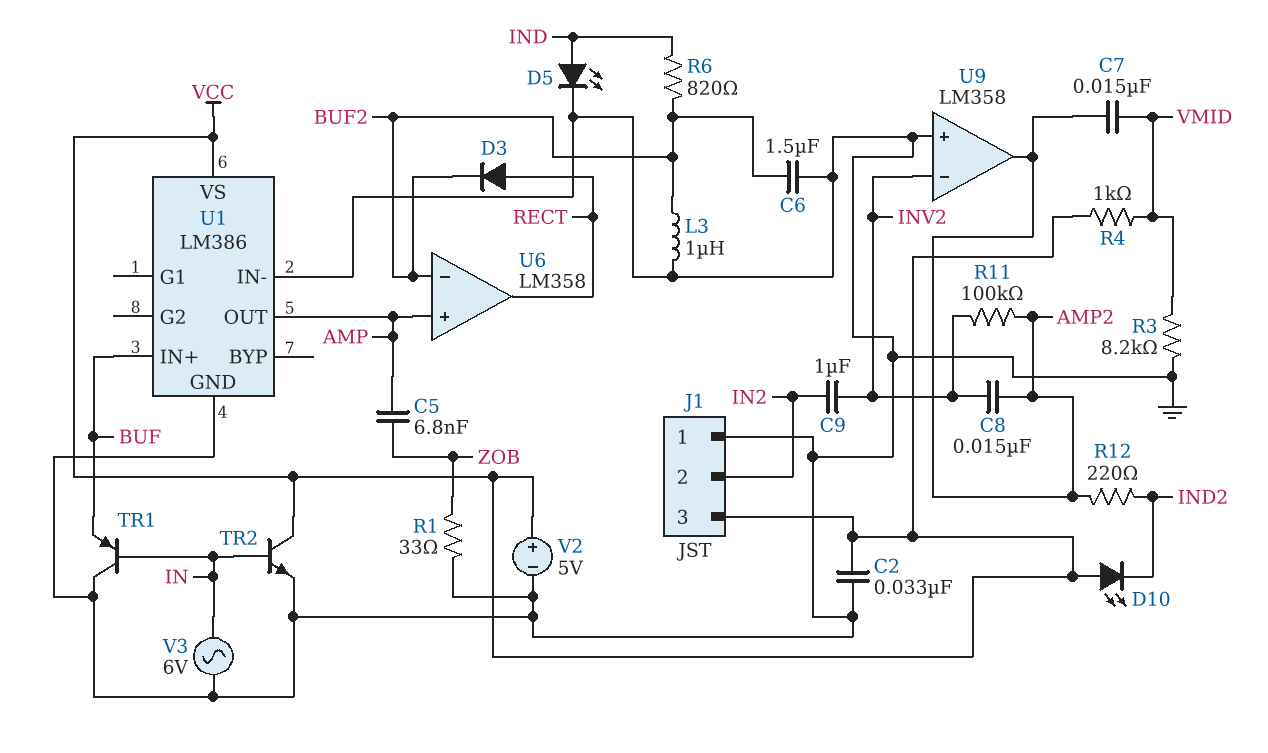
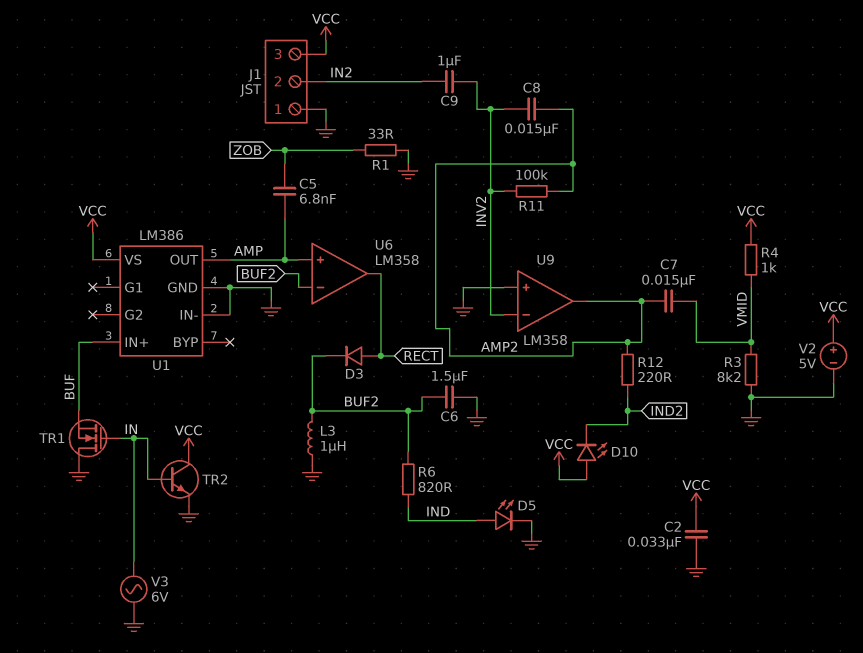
TR1: PNP (B IN, C GND, E BUF) -> NMOS (G IN, D GND, S BUF)

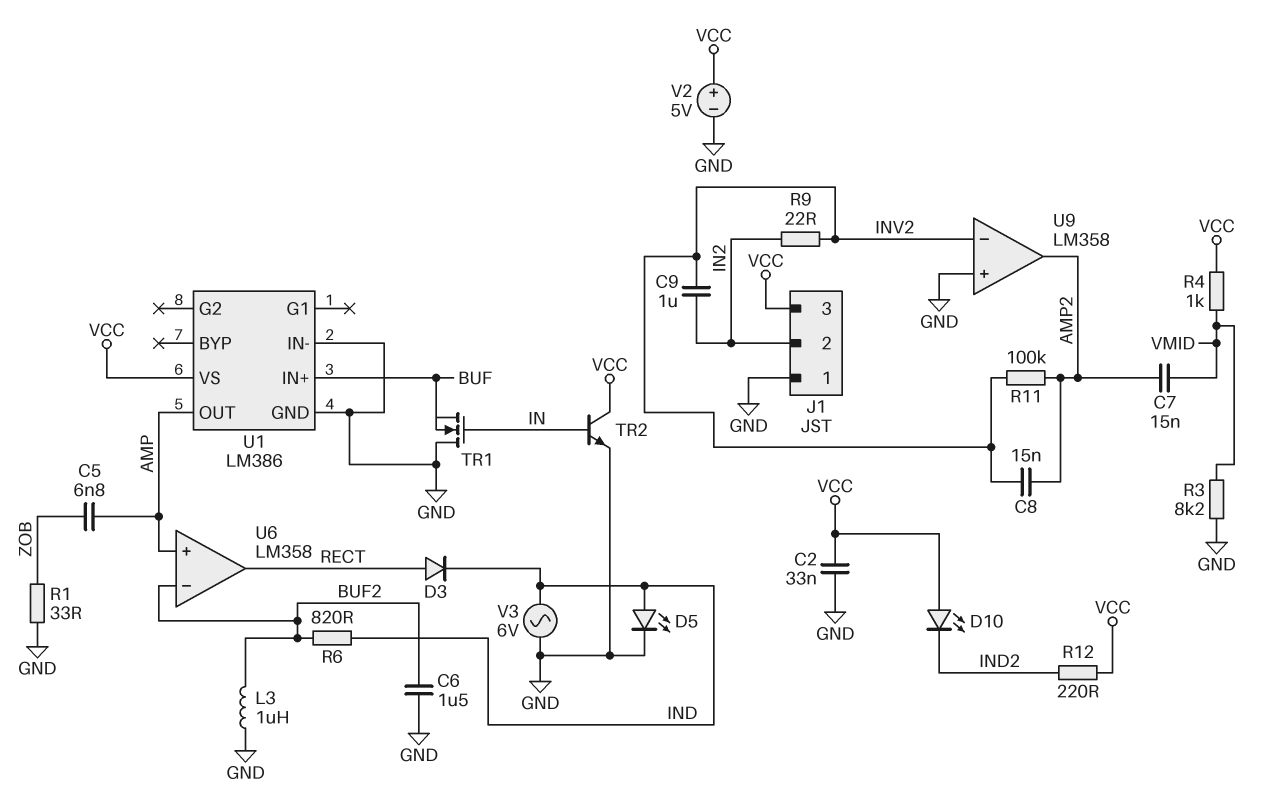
D3: diode (A RECT, K BUF2) -> diode (A RECT, K IND)
R9: none -> 22 (IN2, INV2)
R12: 220 (AMP2, IND2) -> 220 (IND2, VCC)
V3: AC 6V (GND, IN) -> AC 6V (GND, IND)

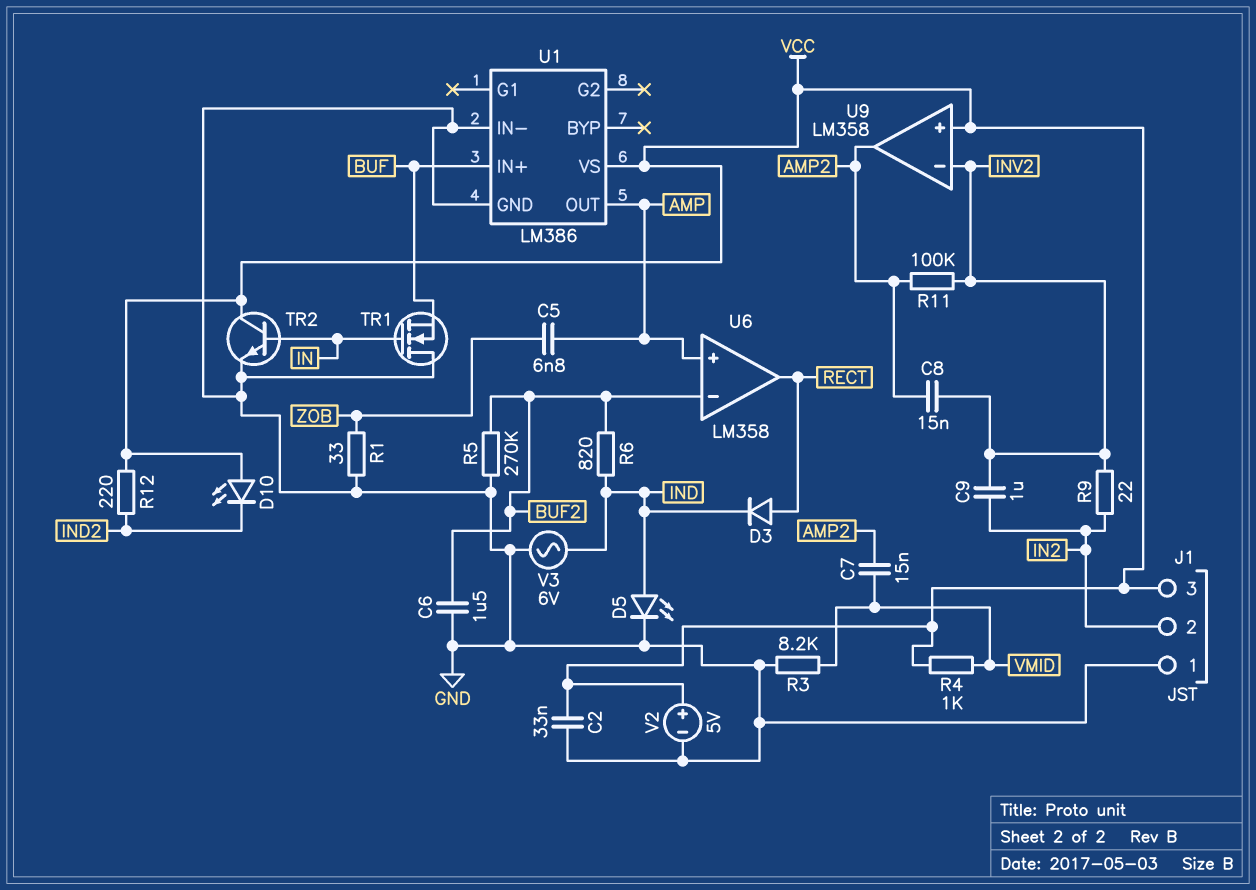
L3: 1uH (BUF2, GND) -> none
R5: none -> 270k (BUF2, GND)
U9 pin in+: GND -> VCC

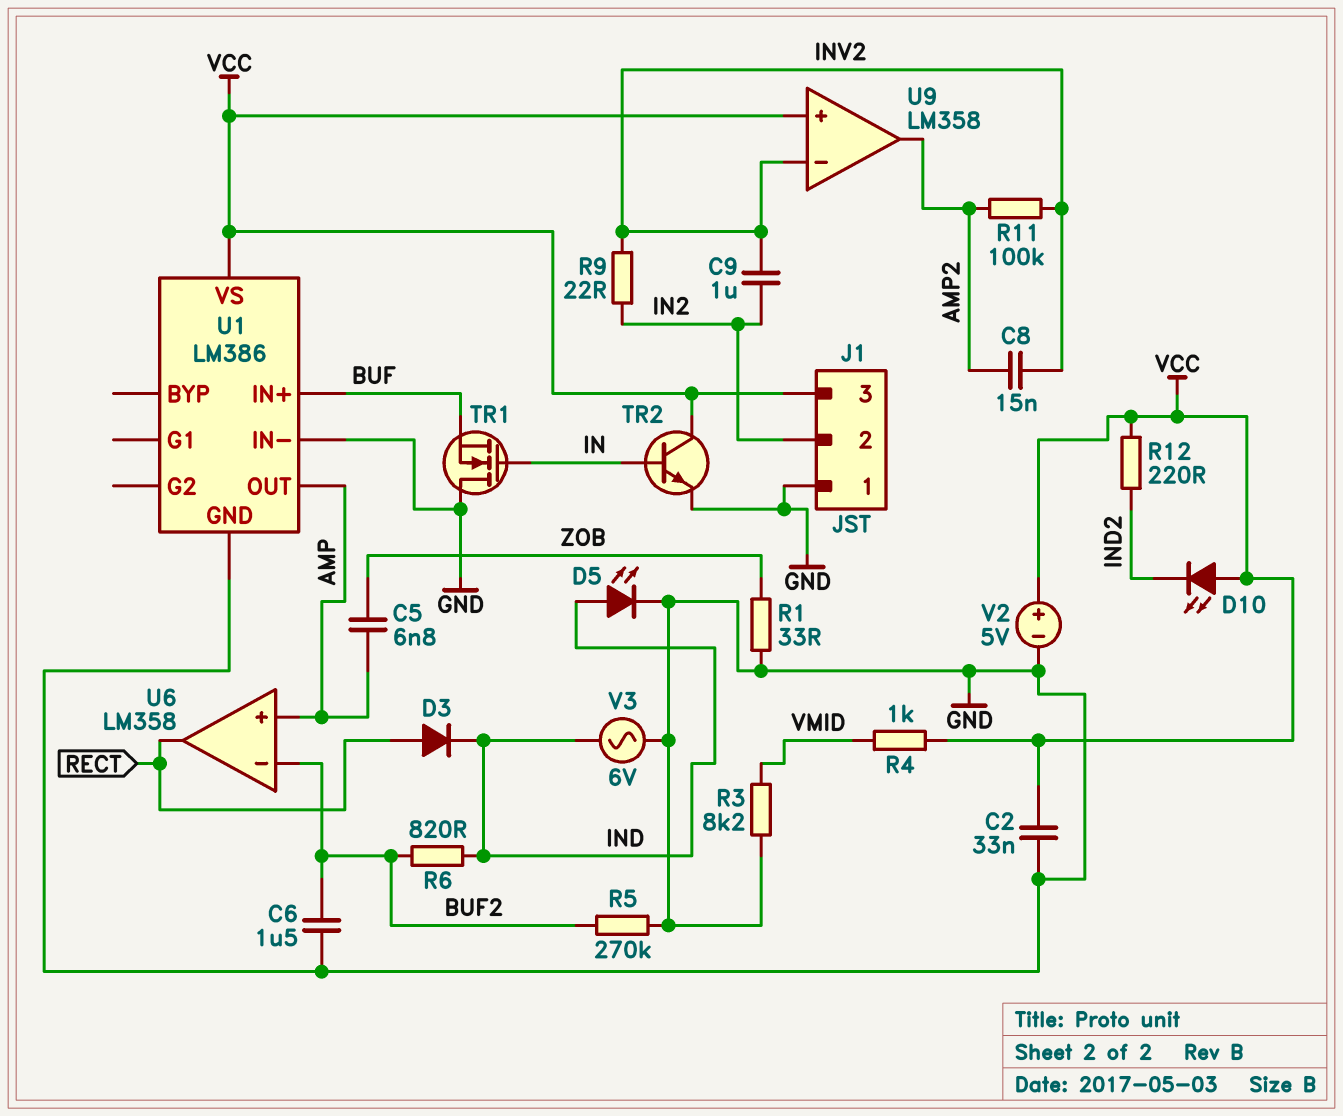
C7: 15nF (AMP2, VMID) -> none

